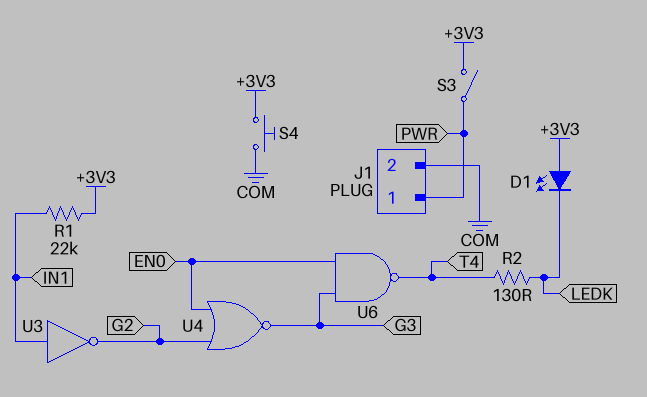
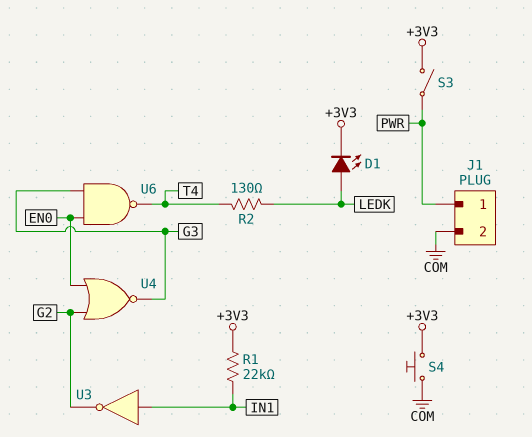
D1: LED (A +3V3, K LEDK) -> LED (A LEDK, K +3V3)

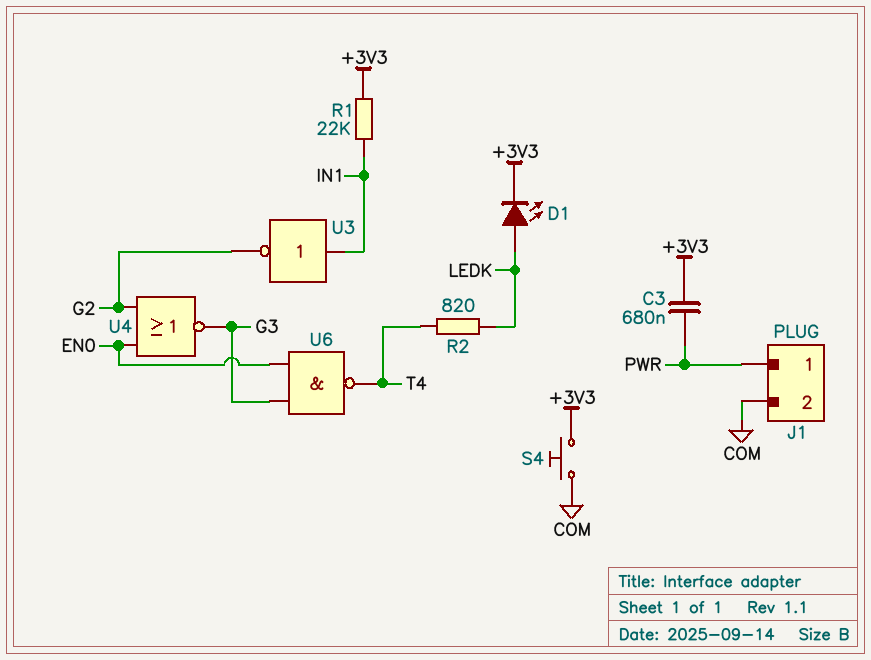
C3: none -> 680nF (+3V3, PWR)
R2: 130 (LEDK, T4) -> 820 (LEDK, T4)
S3: switch (+3V3, PWR) -> none

